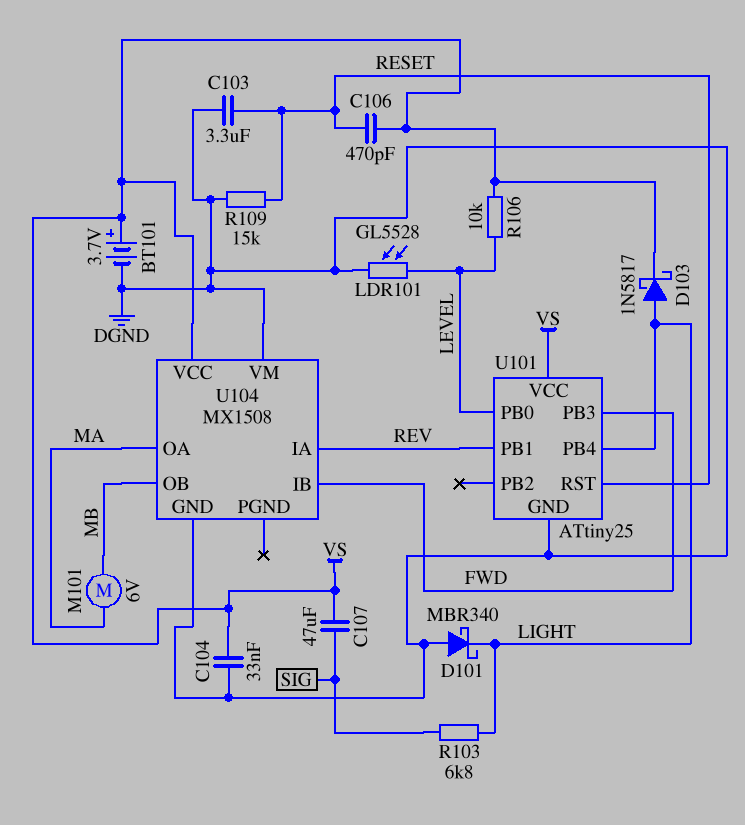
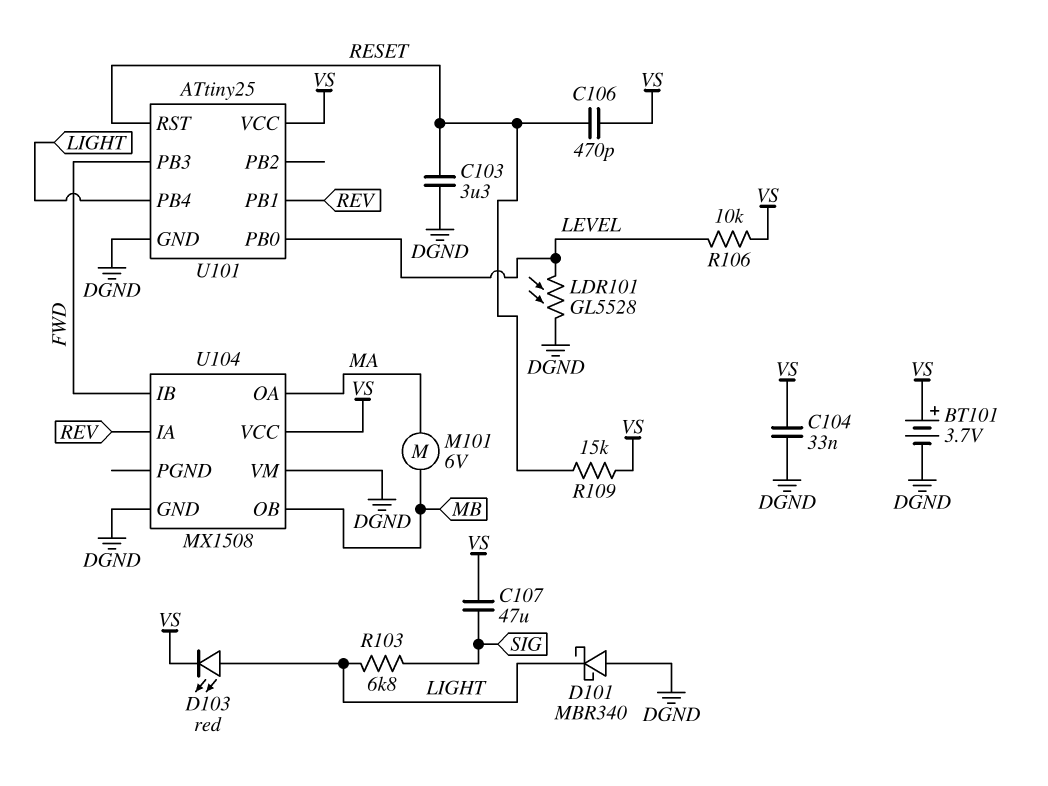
D103: schottky 1N5817 (A LIGHT, K VS) -> LED red (A LIGHT, K VS)
R109: 15k (DGND, RESET) -> 15k (RESET, VS)

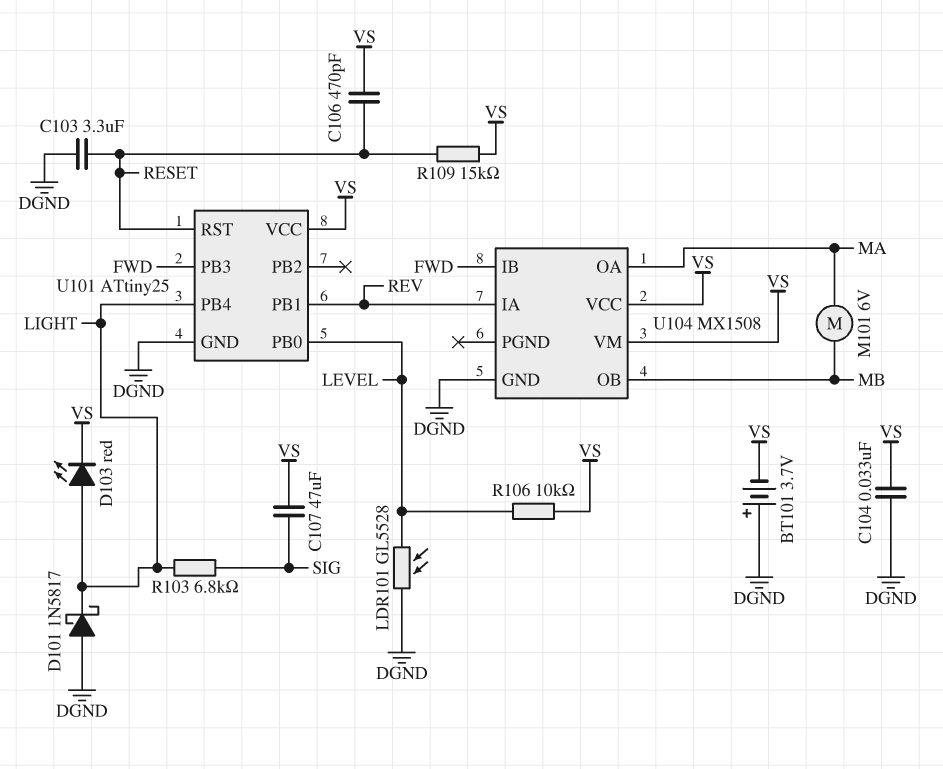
BT101: 3.7V (plus VS, minus DGND) -> 3.7V (plus DGND, minus VS)
D101: schottky MBR340 (A DGND, K LIGHT) -> schottky 1N5817 (A DGND, K LIGHT)
U104 pin VM: DGND -> VS

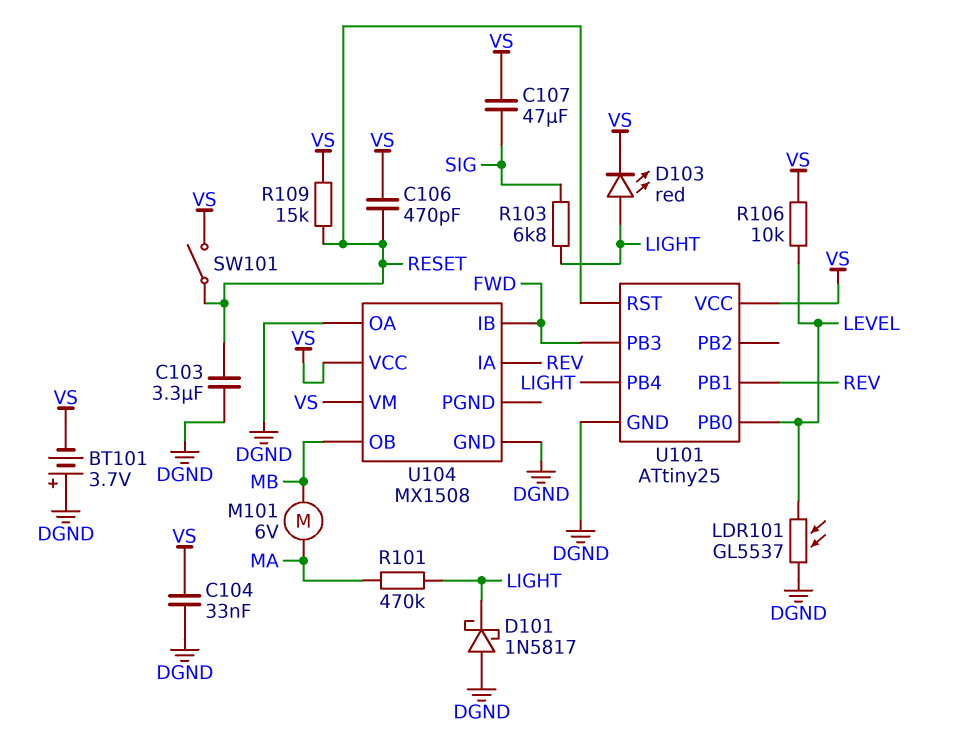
LDR101: GL5528 (DGND, LEVEL) -> GL5537 (DGND, LEVEL)
R101: none -> 470k (LIGHT, MA)
SW101: none -> switch (RESET, VS)
U104 pin OA: MA -> DGND

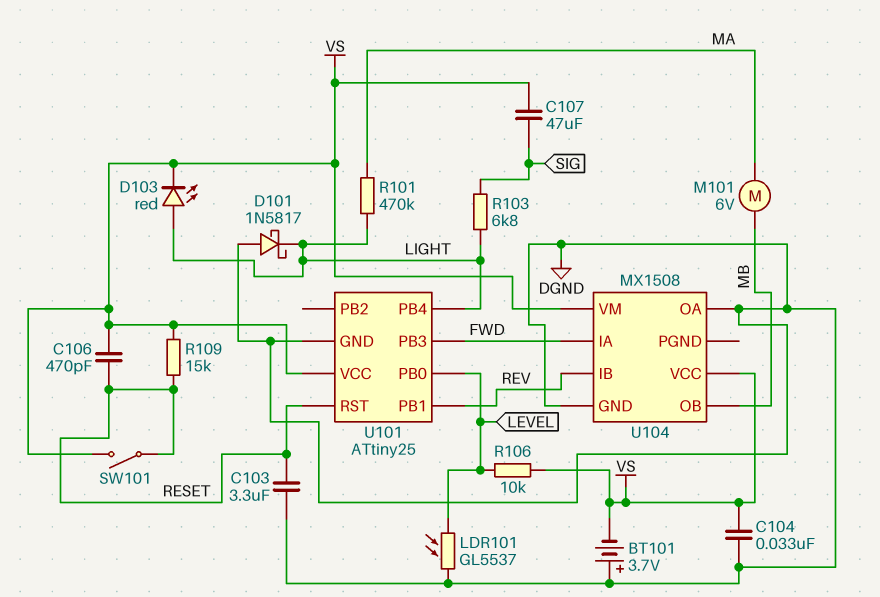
U104 pin IA: REV -> FWD
U104 pin IB: FWD -> REV

